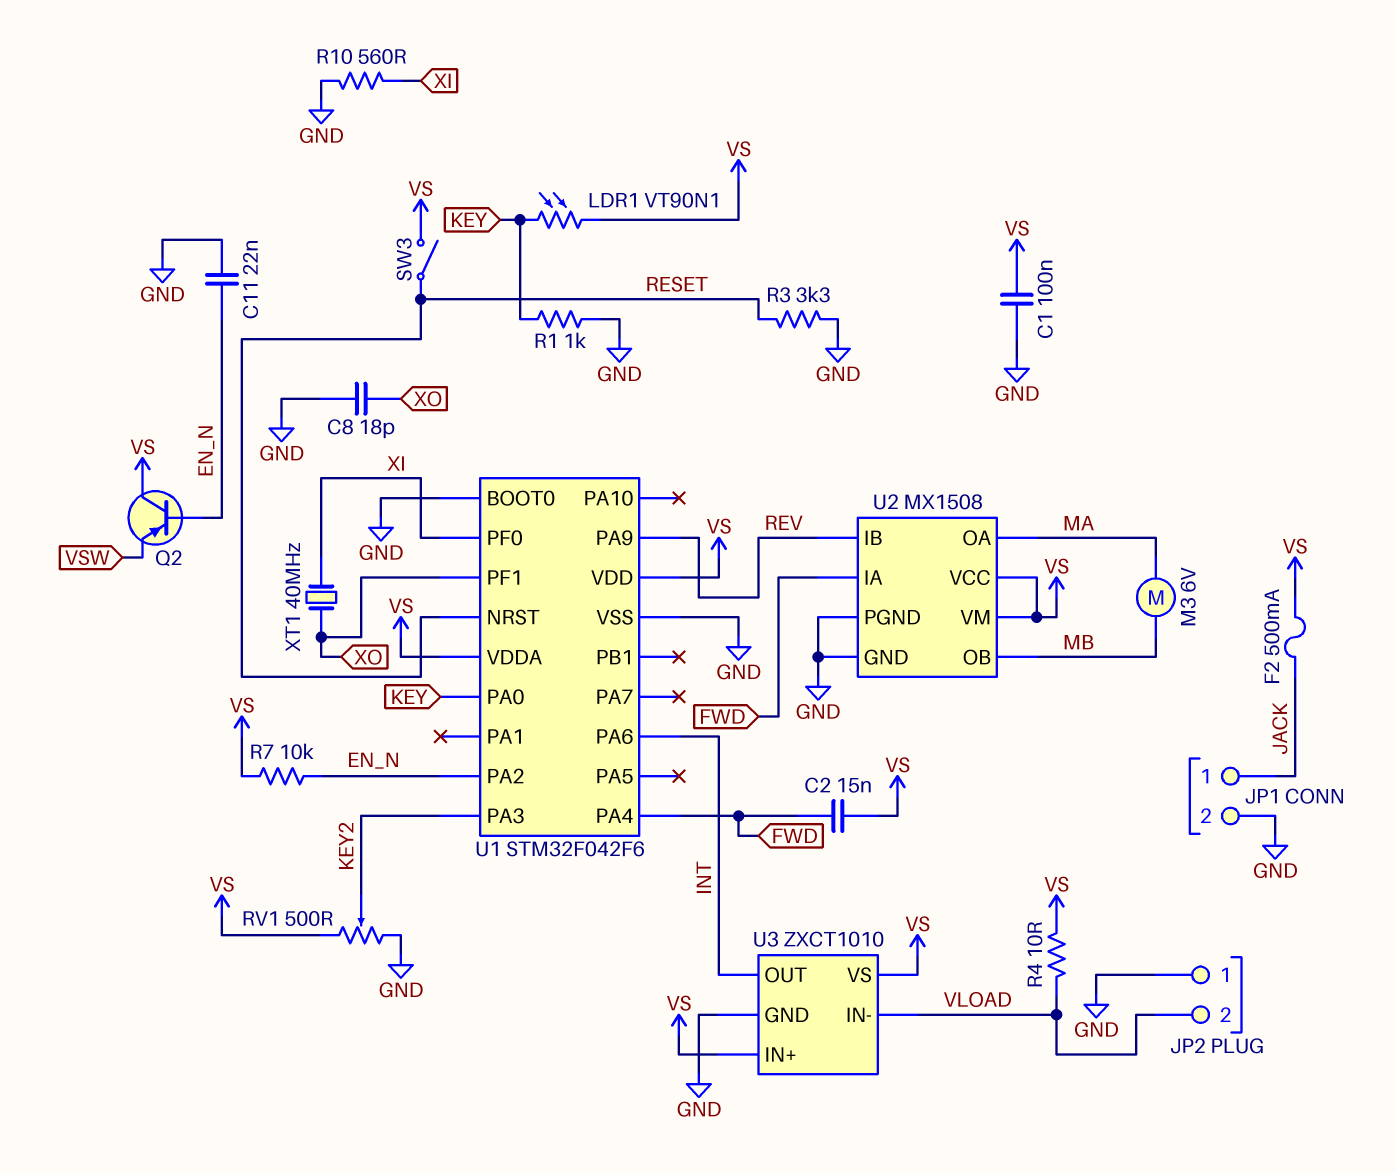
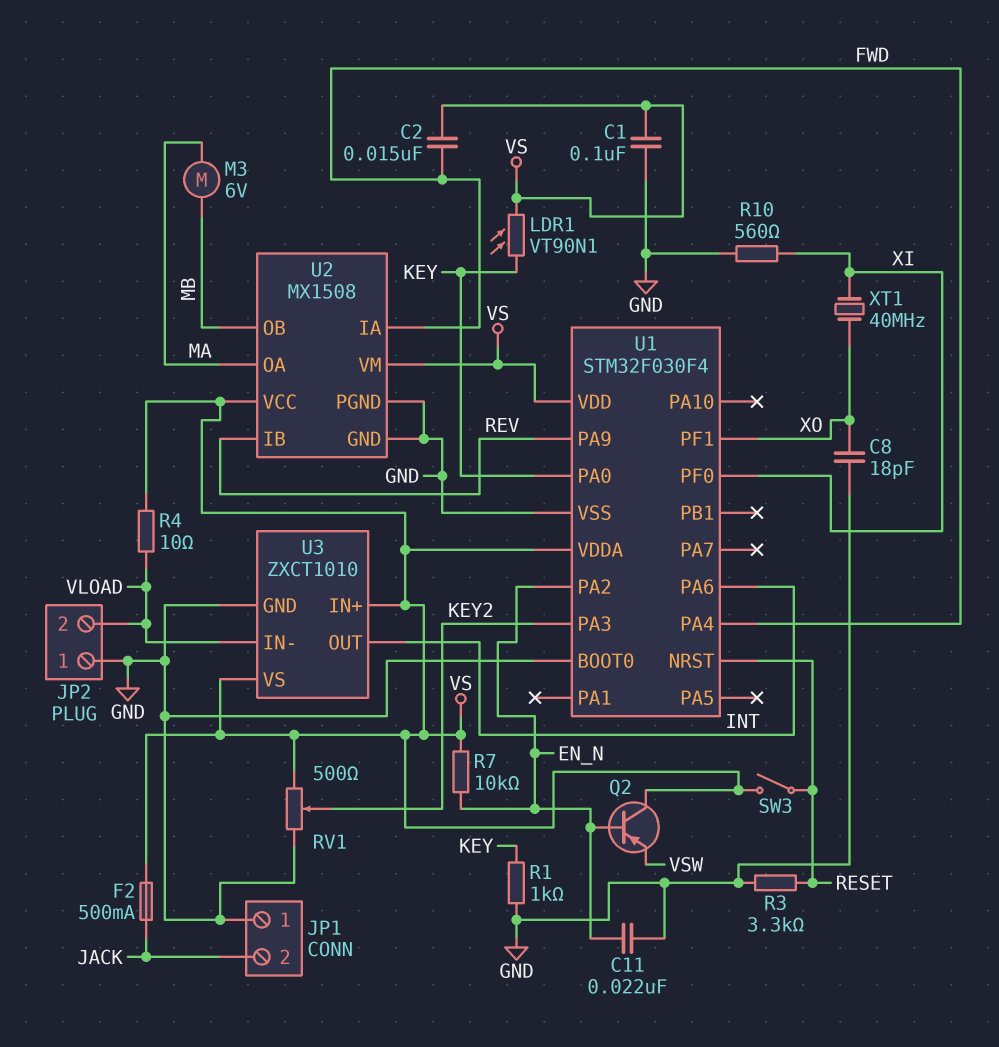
JP1 pin 1: JACK -> GND
JP1 pin 2: GND -> JACK
U1: STM32F042F6 -> STM32F030F4

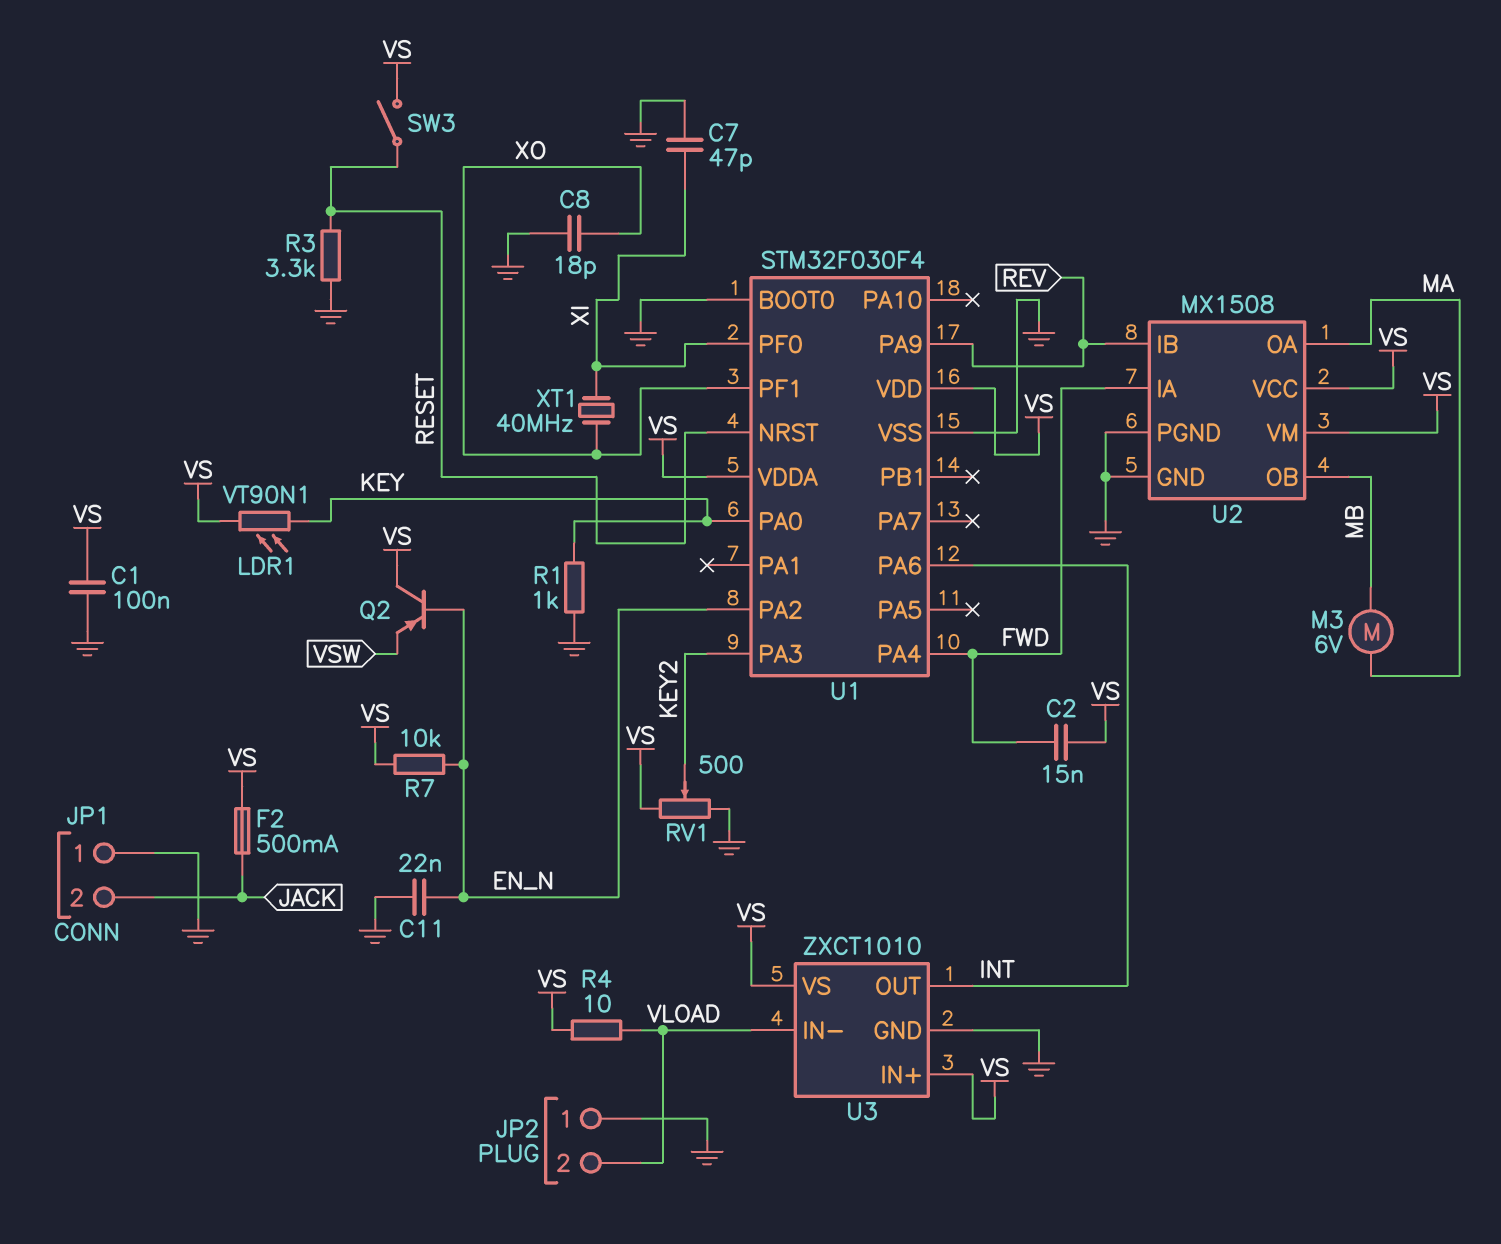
C7: none -> 47pF (GND, XI)
R10: 560 (GND, XI) -> none

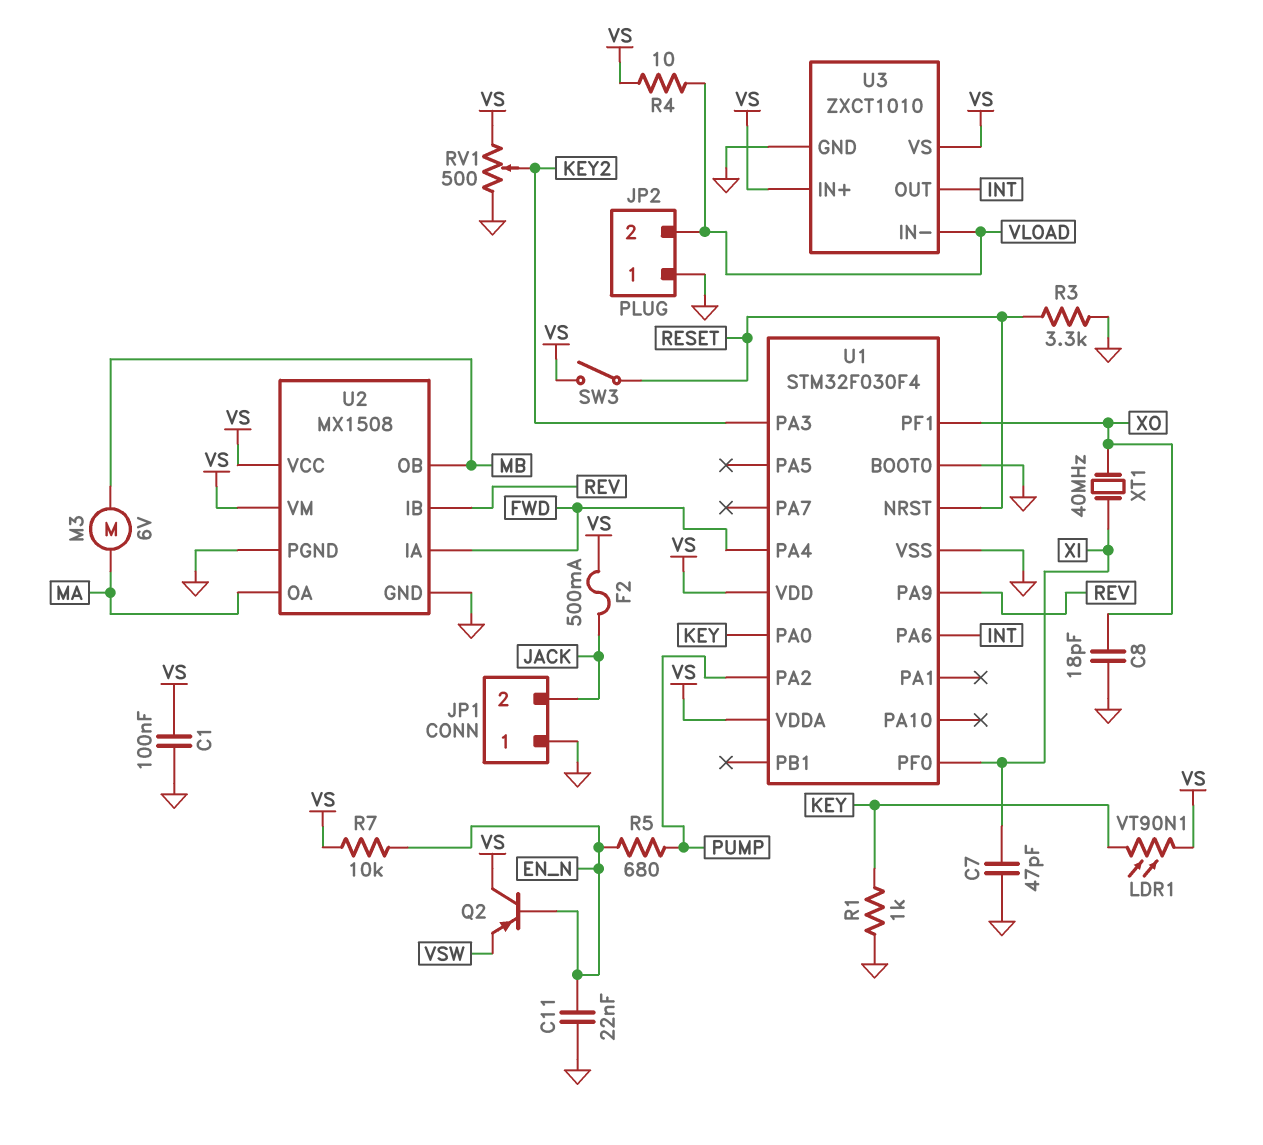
C2: 15nF (FWD, VS) -> none
R5: none -> 680 (EN_N, PUMP)
U1 pin PA2: EN_N -> PUMP

